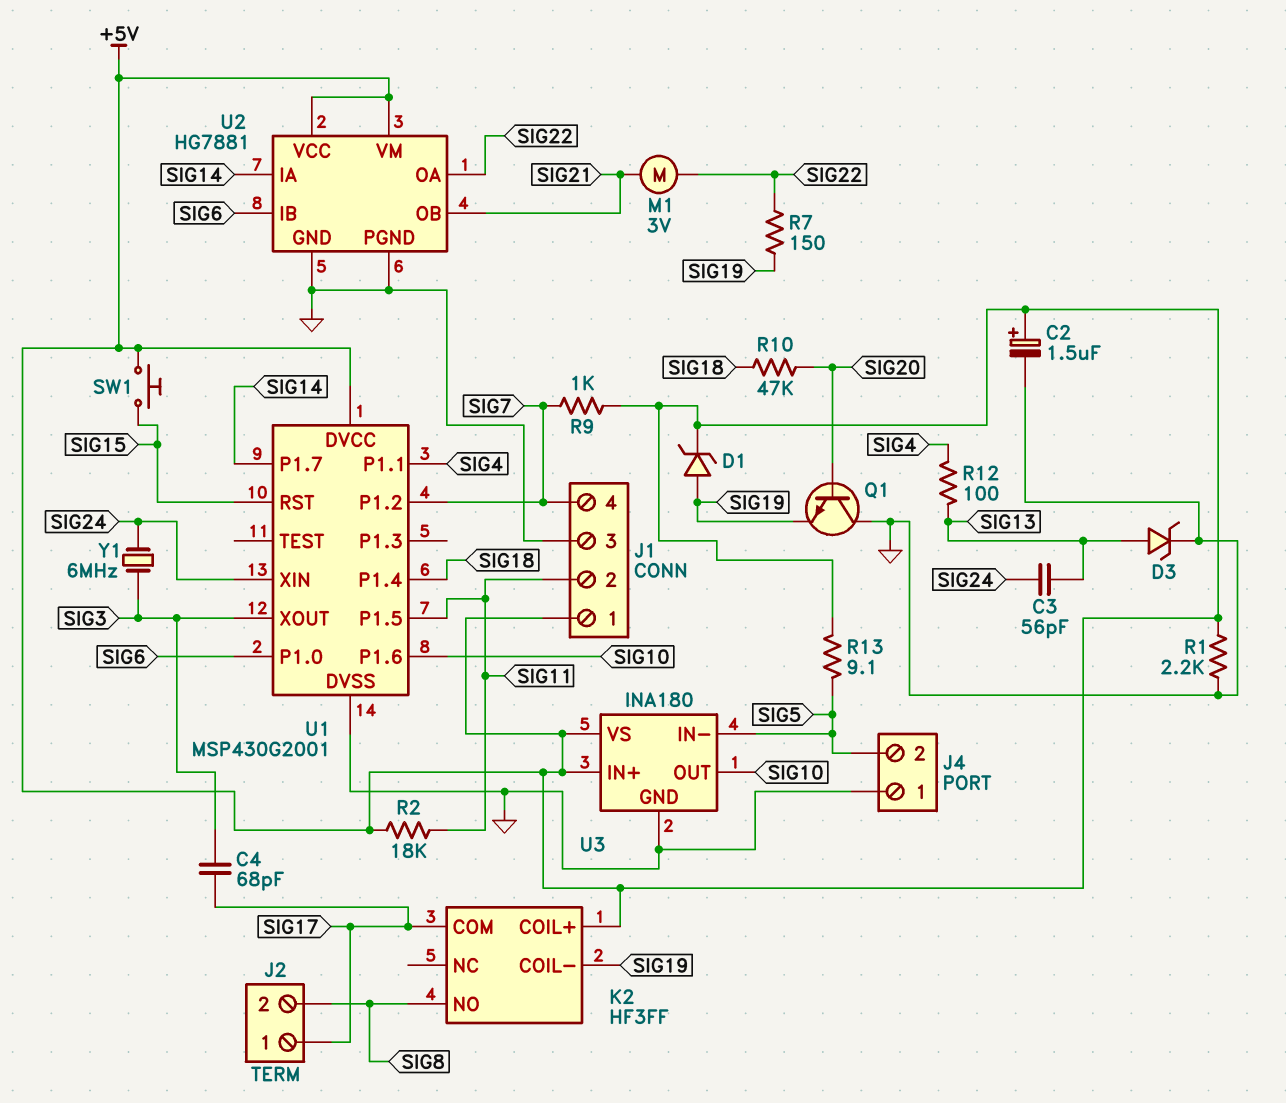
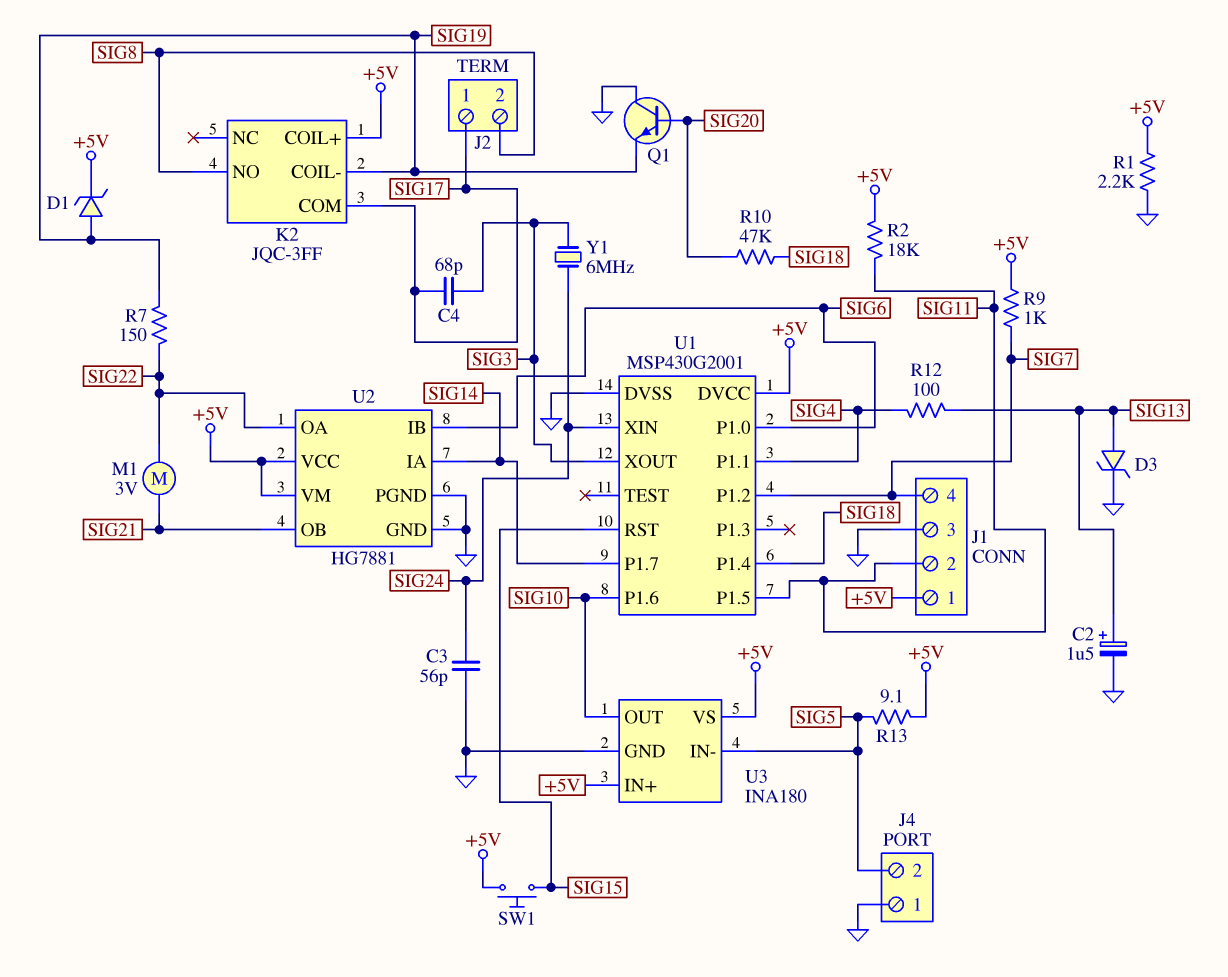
C2: 1.5uF (plus +5V, minus GND) -> 1.5uF (plus SIG13, minus GND)
C3: 56pF (SIG13, SIG24) -> 56pF (GND, SIG24)
K2: HF3FF -> JQC-3FF

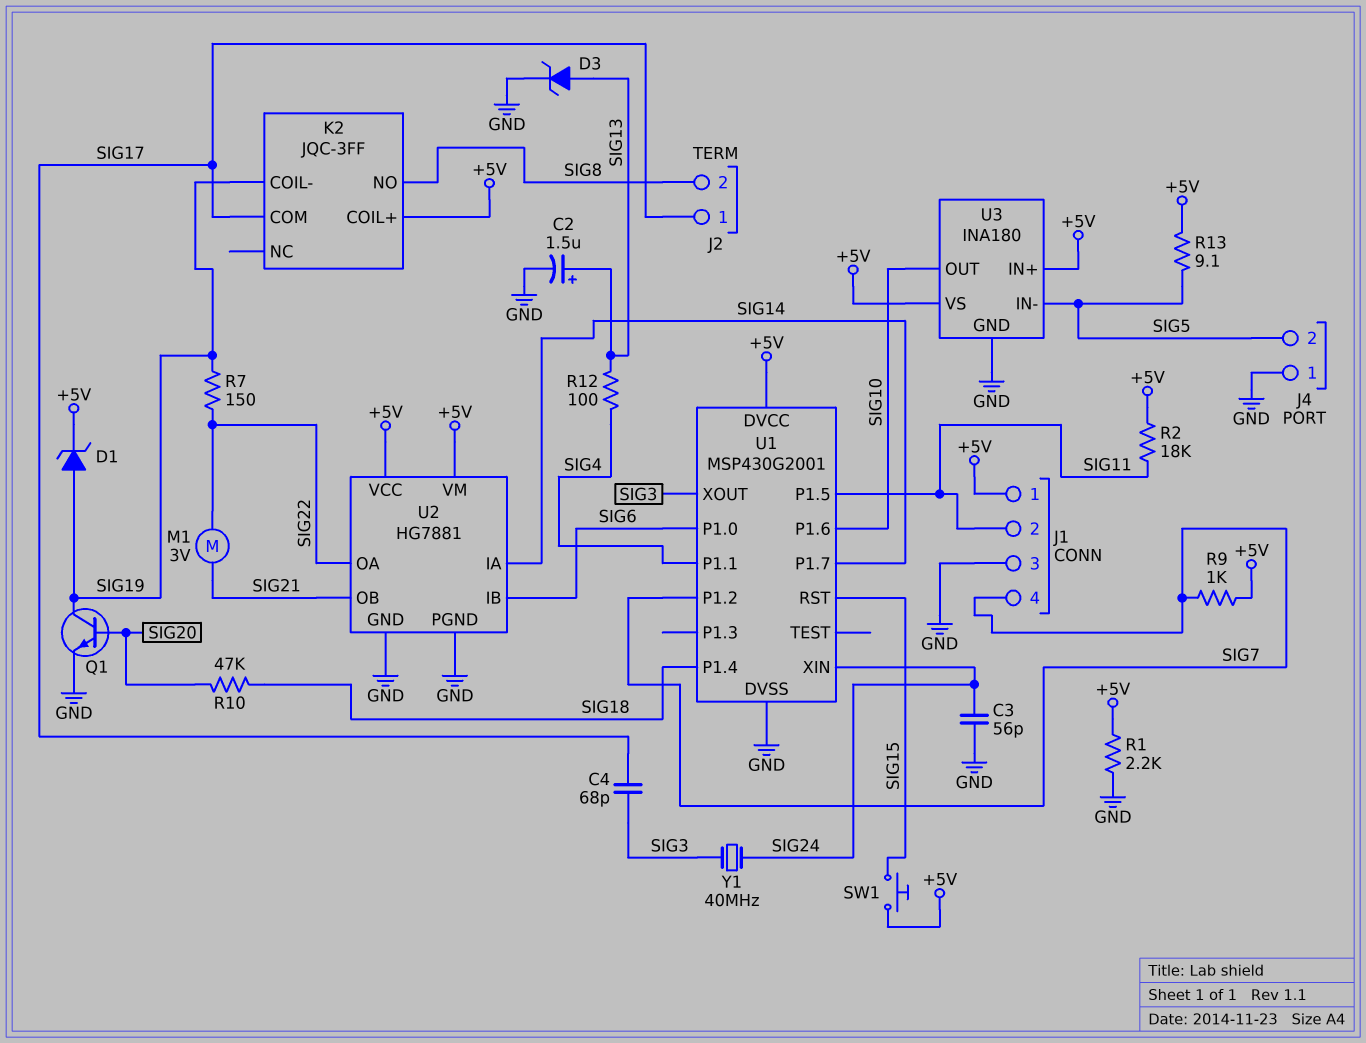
Q1: NPN (B SIG20, C GND, E SIG19) -> NPN (B SIG20, C SIG19, E GND)
Y1: 6MHz (SIG3, SIG24) -> 40MHz (SIG3, SIG24)

